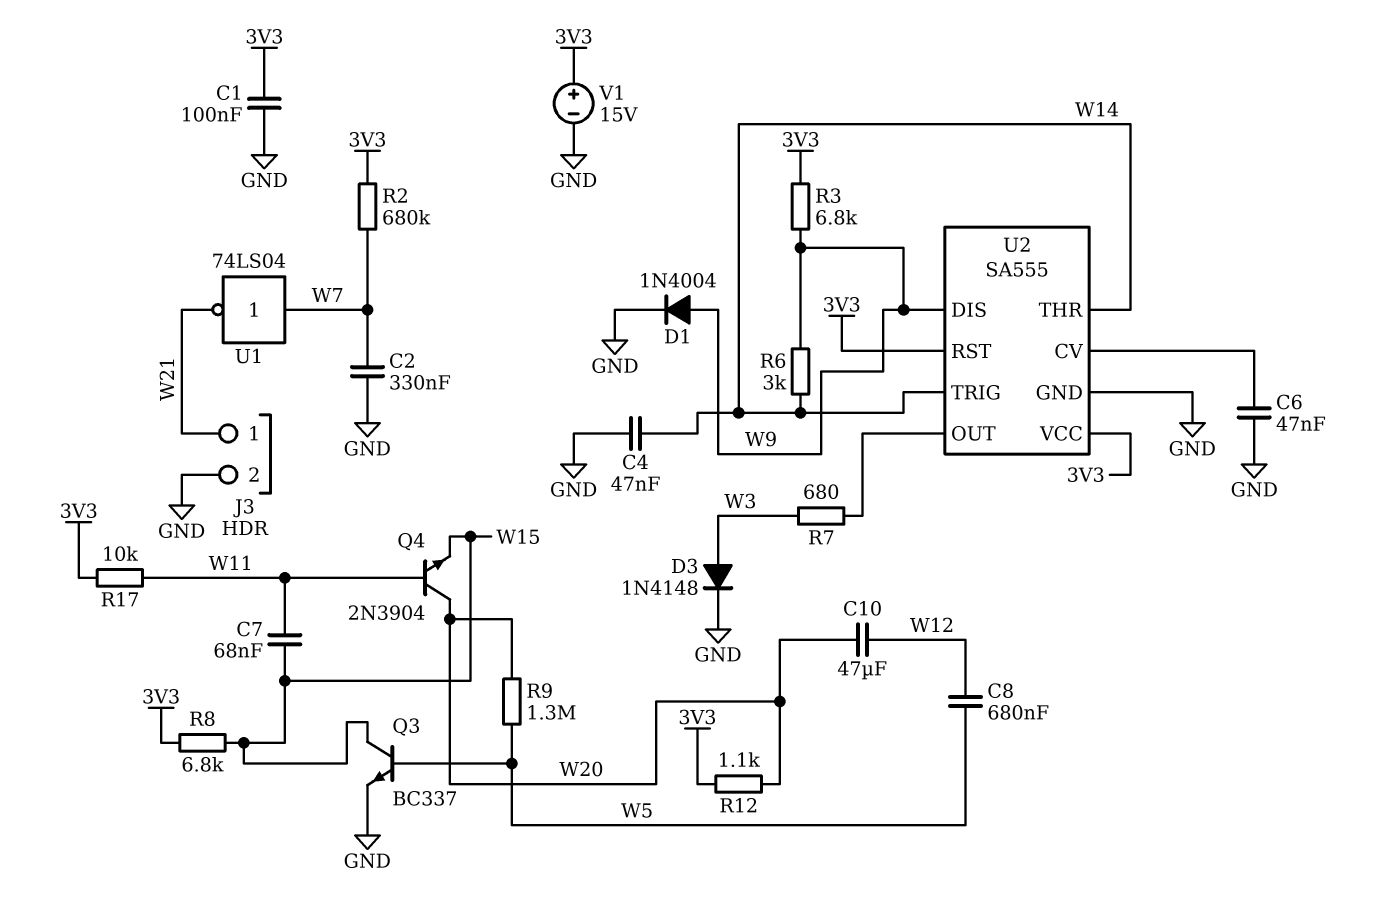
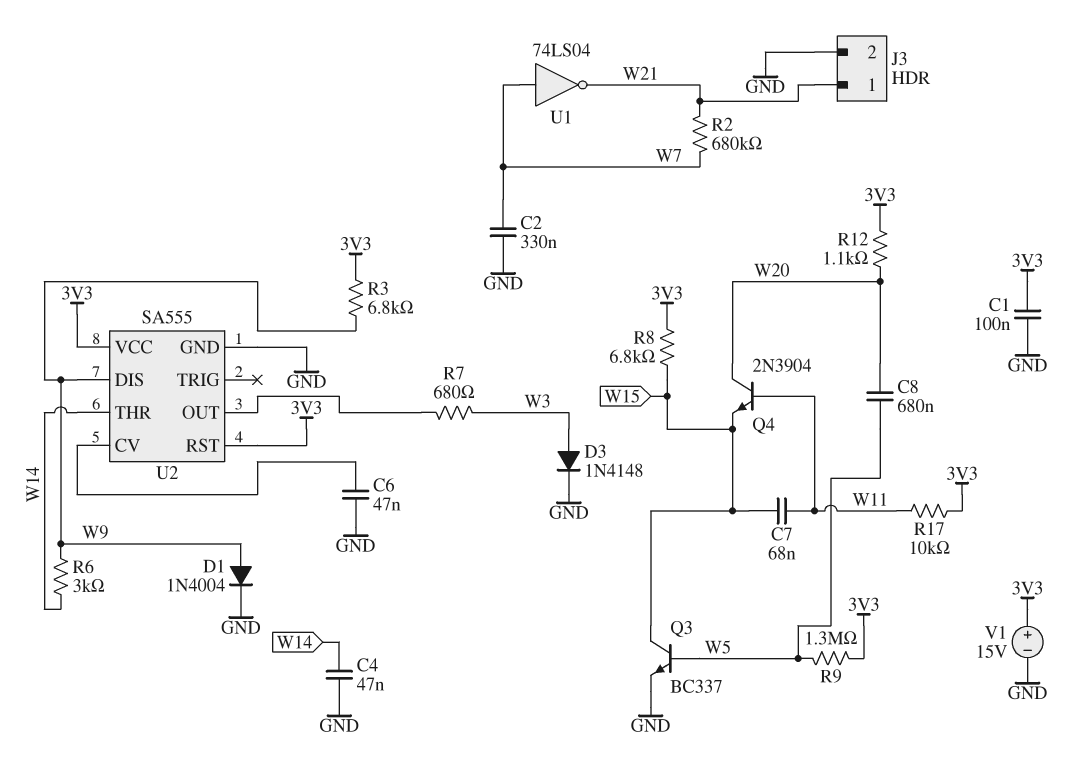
C8: 680nF (W5, W12) -> 680nF (W5, W20)
C10: 47uF (W12, W20) -> none
R2: 680k (3V3, W7) -> 680k (W7, W21)
R9: 1.3M (W5, W20) -> 1.3M (3V3, W5)
U2 pin TRIG: W14 -> none

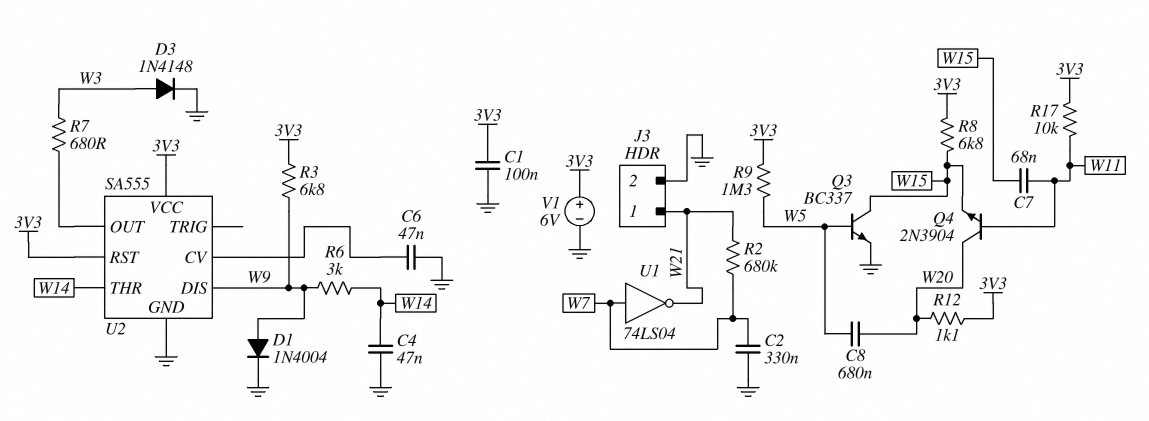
V1: 15V (plus 3V3, minus GND) -> 6V (plus 3V3, minus GND)

